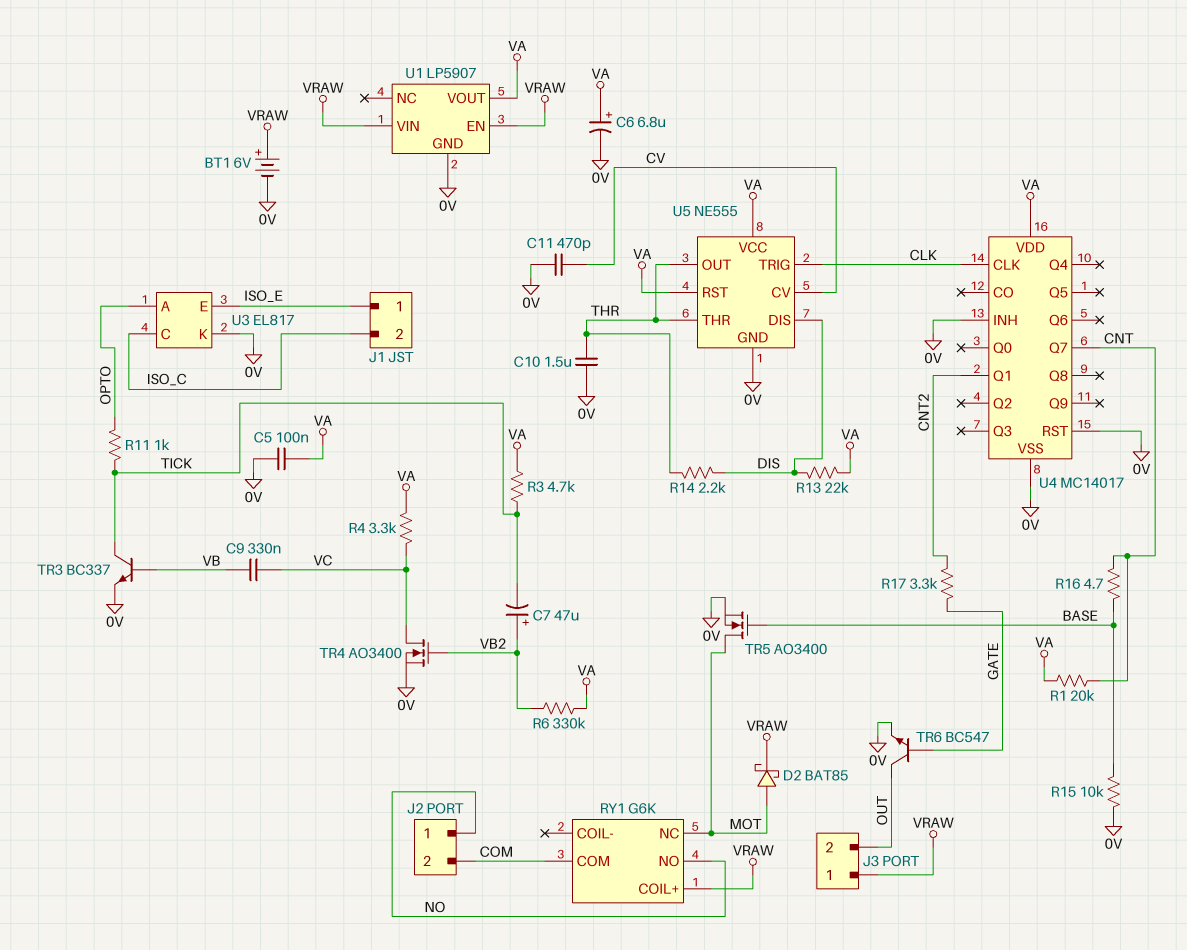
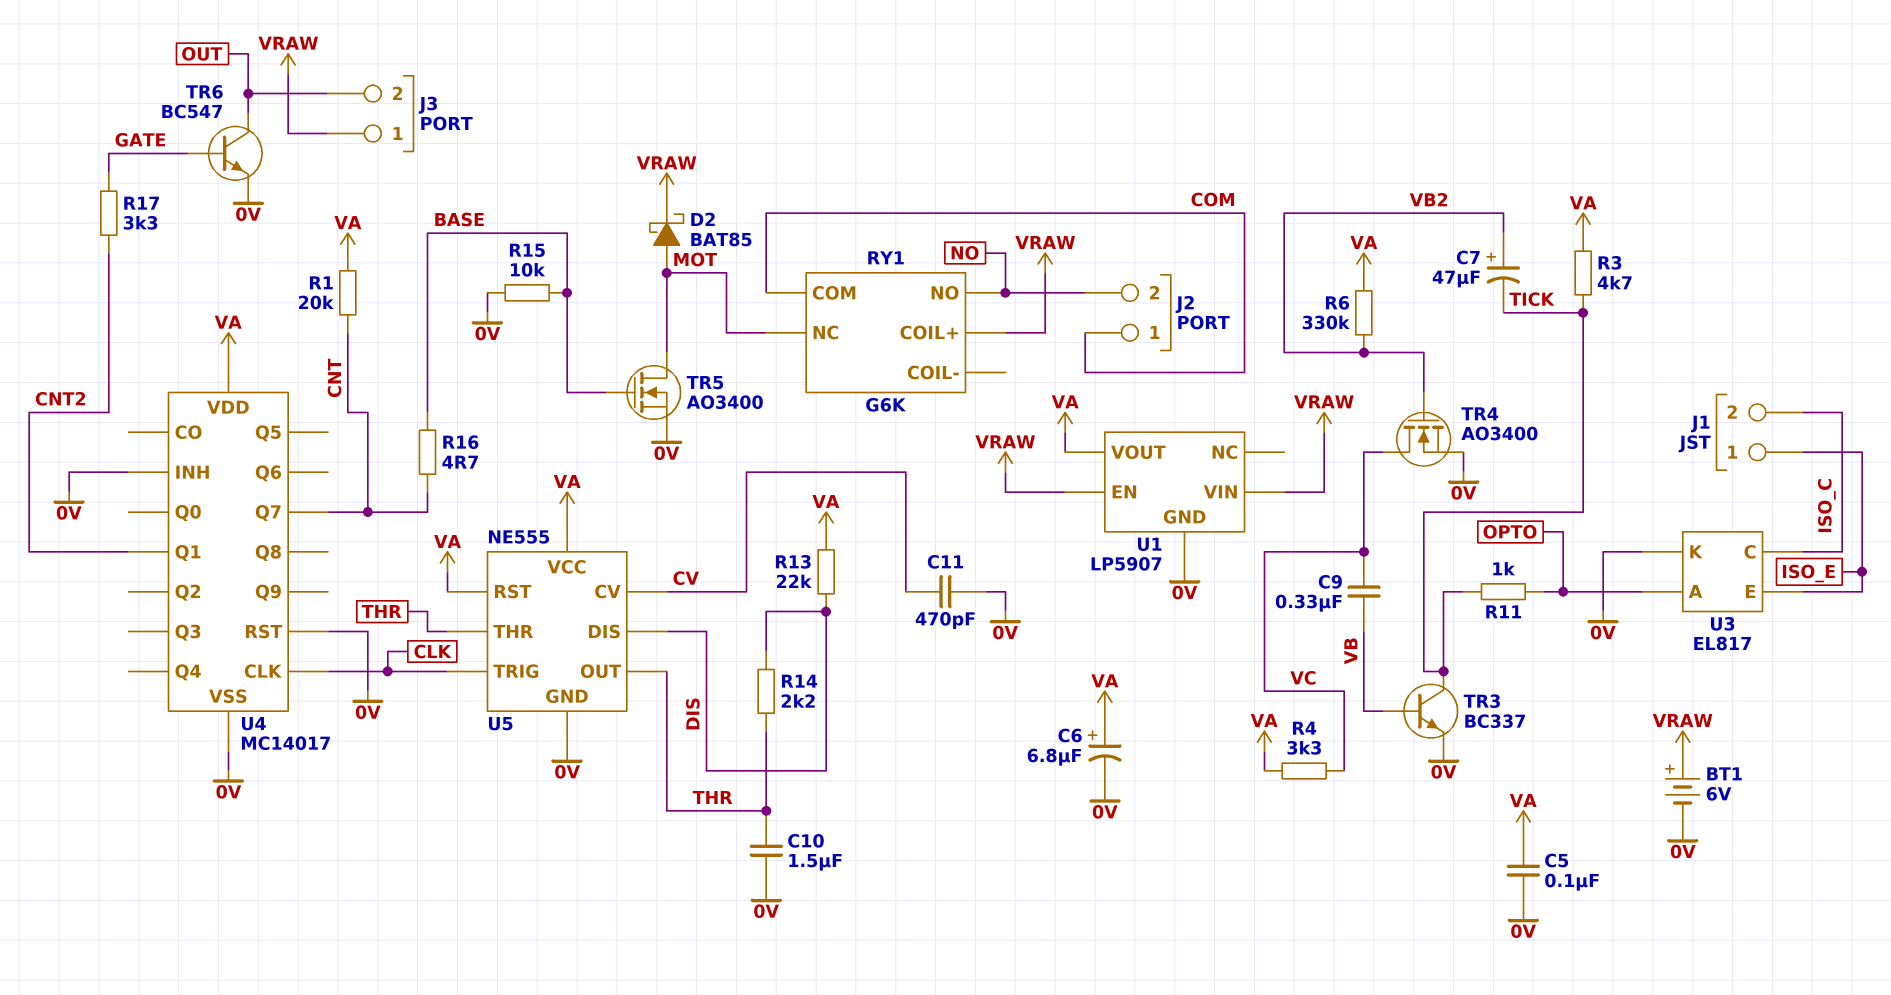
J2 pin 1: NO -> COM
J2 pin 2: COM -> NO

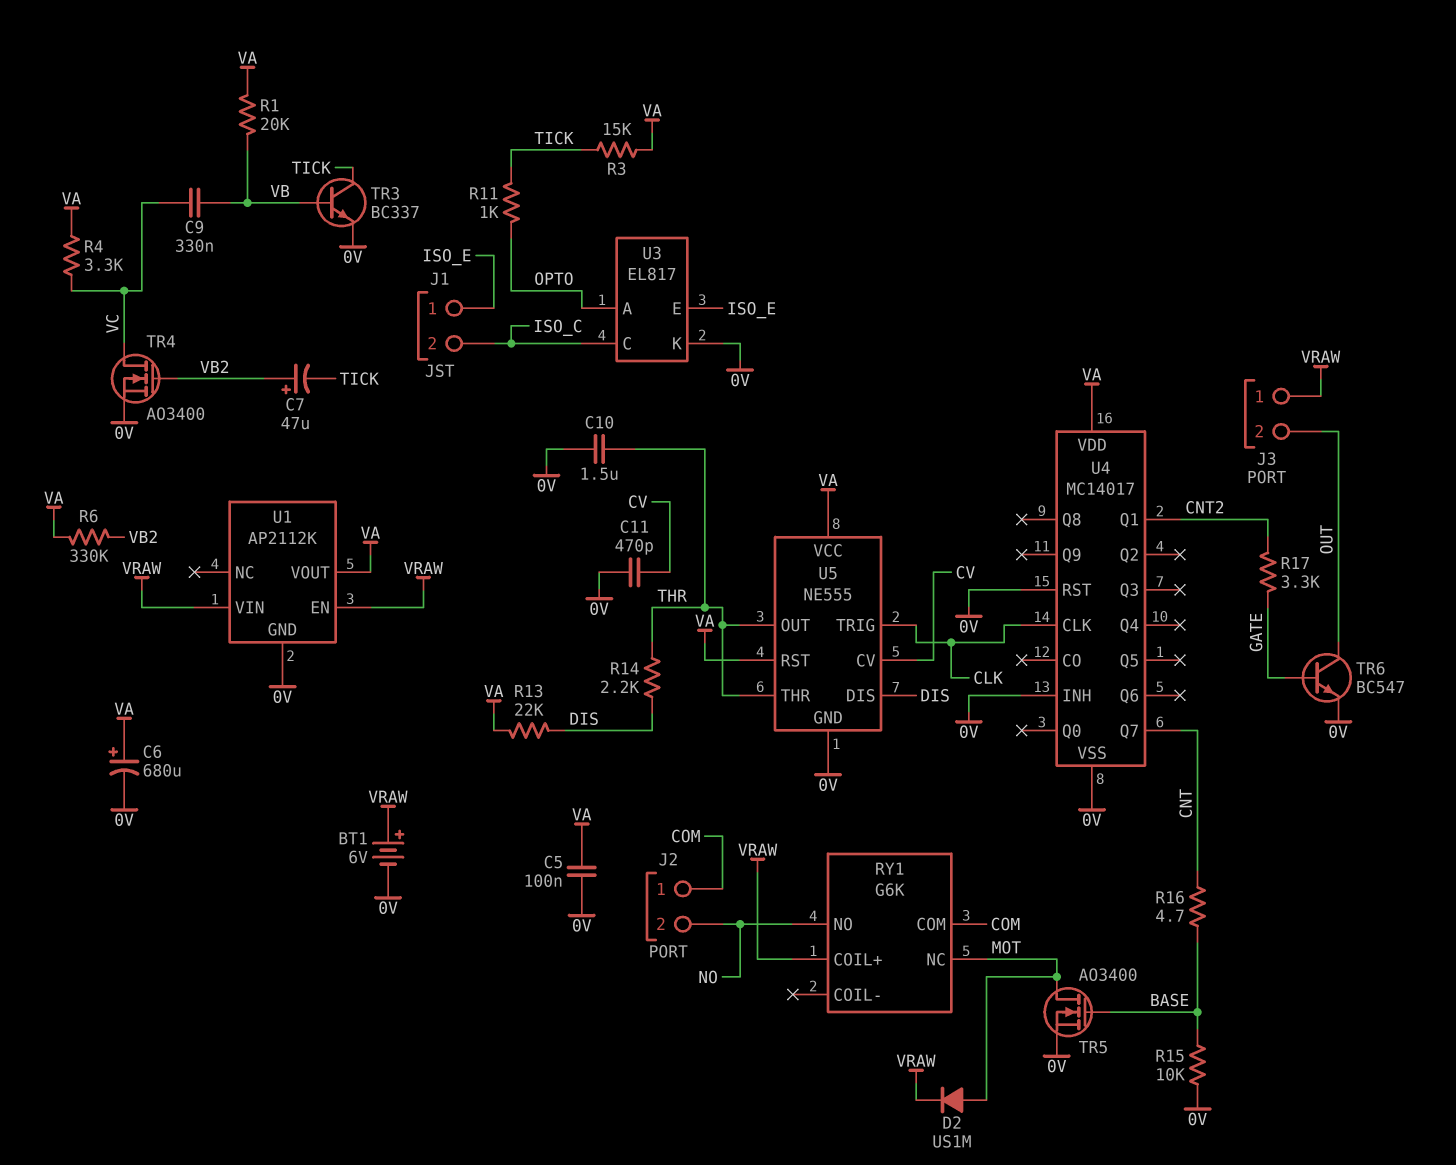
C6: 6.8uF (plus VA, minus 0V) -> 680uF (plus VA, minus 0V)
D2: schottky BAT85 (A MOT, K VRAW) -> diode US1M (A MOT, K VRAW)
R1: 20k (CNT, VA) -> 20k (VA, VB)
R3: 4.7k (TICK, VA) -> 15k (TICK, VA)
U1: LP5907 -> AP2112K

